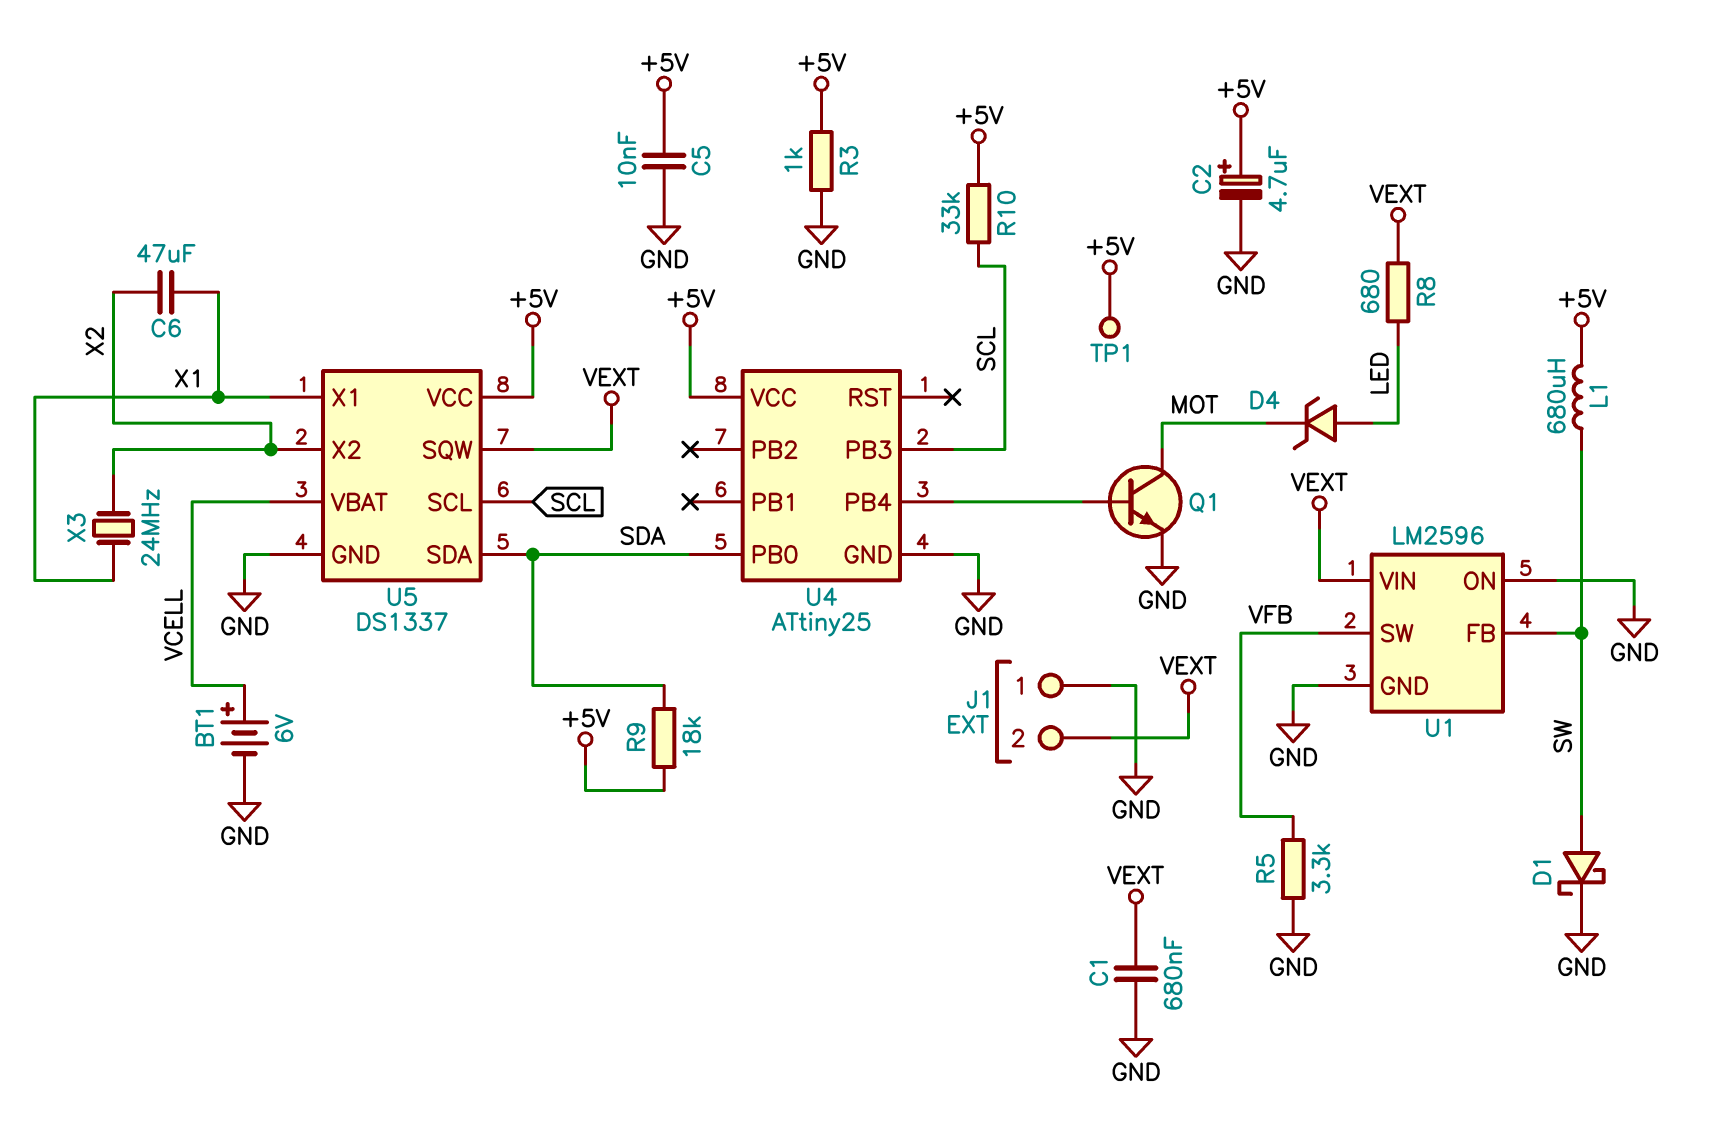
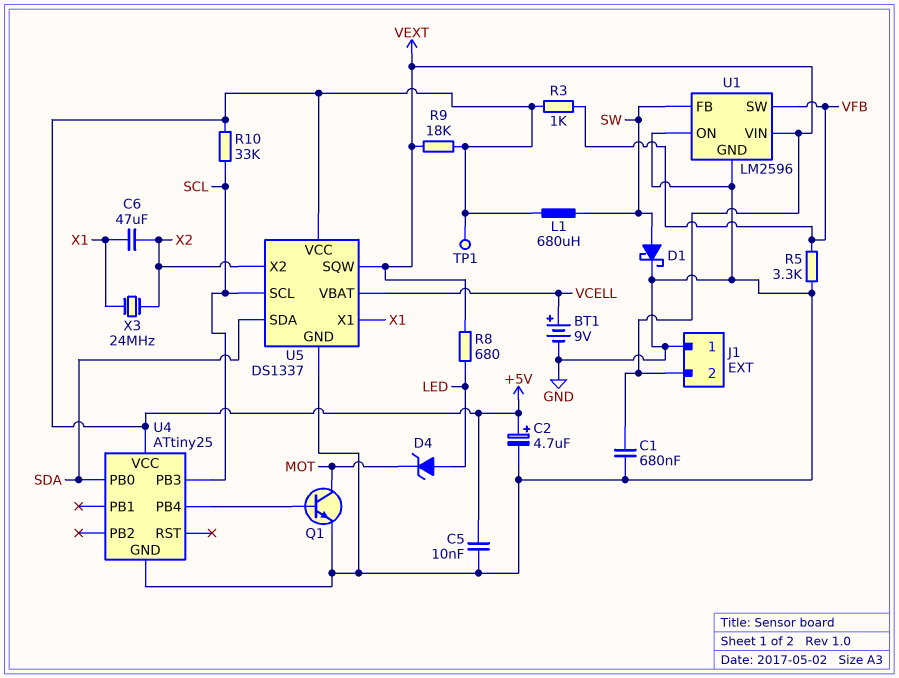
BT1: 6V (plus VCELL, minus GND) -> 9V (plus VCELL, minus GND)
R3: 1k (+5V, GND) -> 1k (+5V, VFB)
R9: 18k (+5V, SDA) -> 18k (+5V, VEXT)

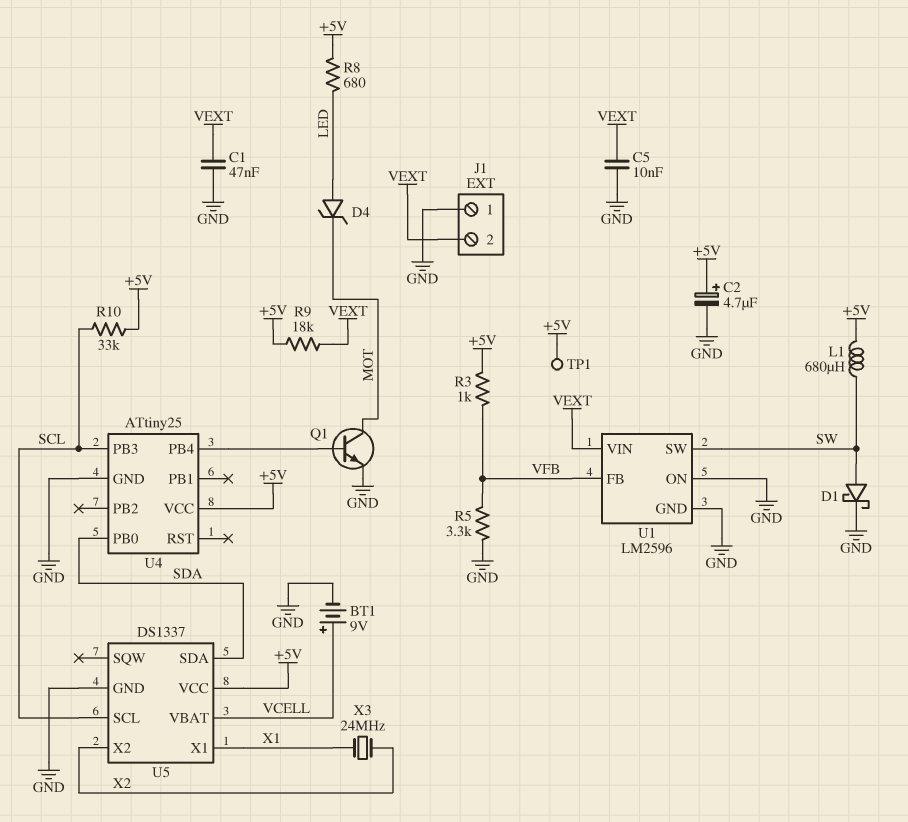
C1: 680nF (GND, VEXT) -> 47nF (GND, VEXT)
C5: 10nF (+5V, GND) -> 10nF (GND, VEXT)
C6: 47uF (X1, X2) -> none
R8: 680 (LED, VEXT) -> 680 (+5V, LED)
U1 pin FB: SW -> VFB
U1 pin SW: VFB -> SW
U5 pin SQW: VEXT -> none

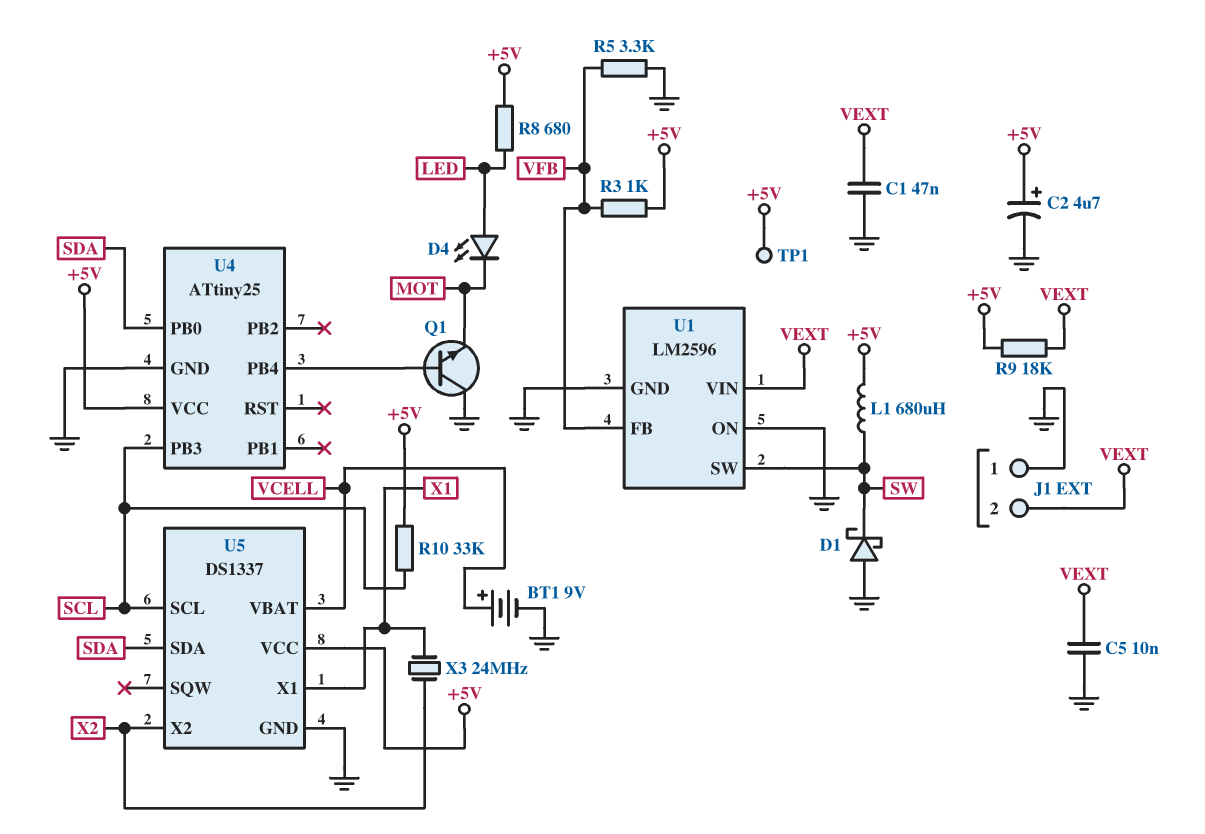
D1: schottky (A SW, K GND) -> schottky (A GND, K SW)
D4: zener (A LED, K MOT) -> LED (A LED, K MOT)
Q1: NPN (B U4/PB4, C MOT, E GND) -> NPN (B U4/PB4, C GND, E MOT)

